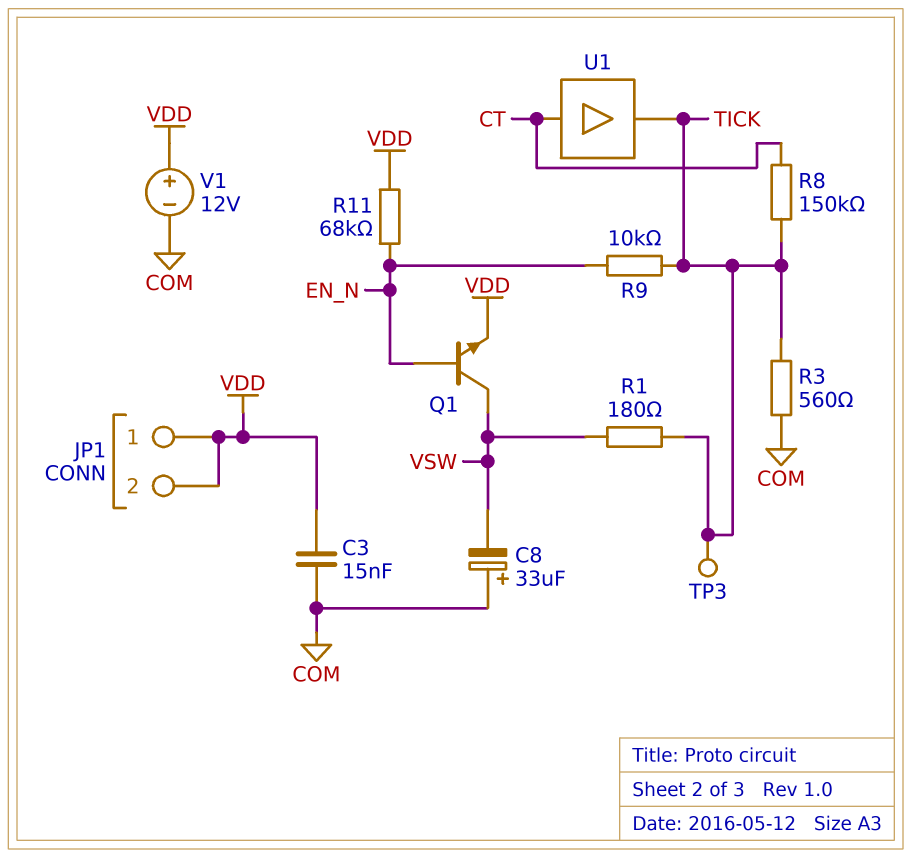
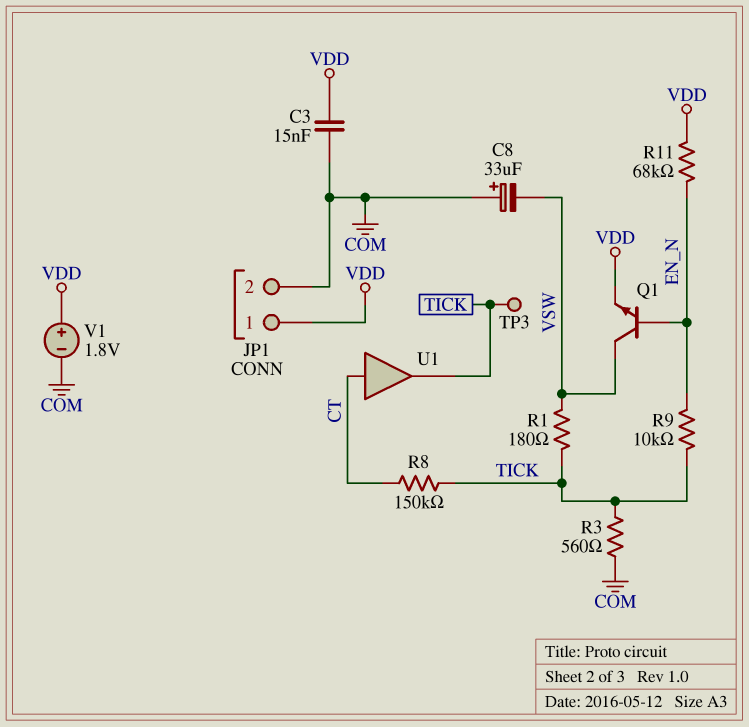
JP1 pin 2: VDD -> COM
V1: 12V (plus VDD, minus COM) -> 1.8V (plus VDD, minus COM)

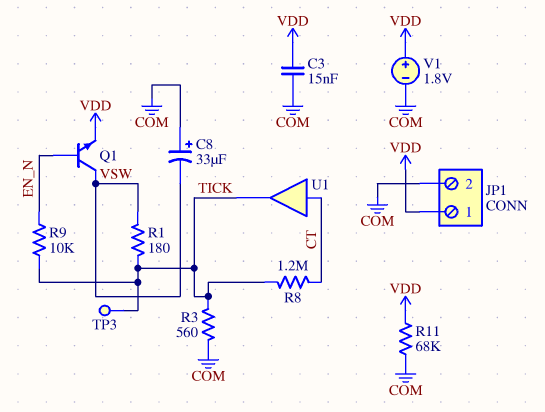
R8: 150k (CT, TICK) -> 1.2M (CT, TICK)
R11: 68k (EN_N, VDD) -> 68k (COM, VDD)

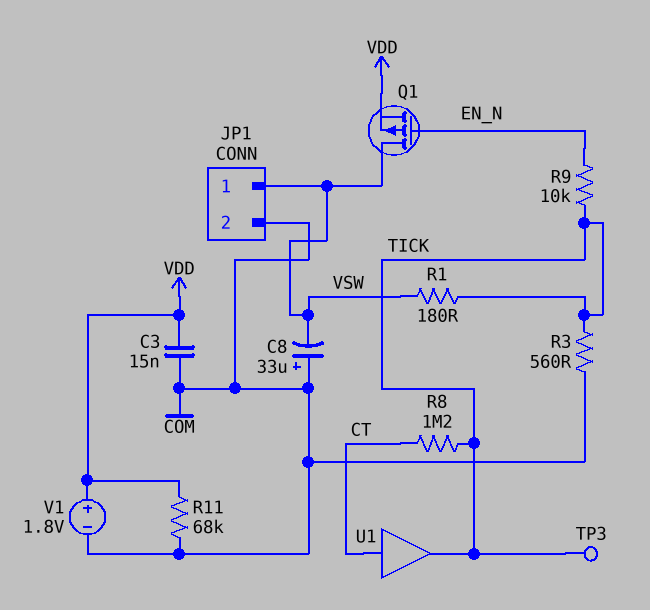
JP1 pin 1: VDD -> VSW
Q1: NPN (B EN_N, C VSW, E VDD) -> PMOS (G EN_N, D VSW, S VDD)

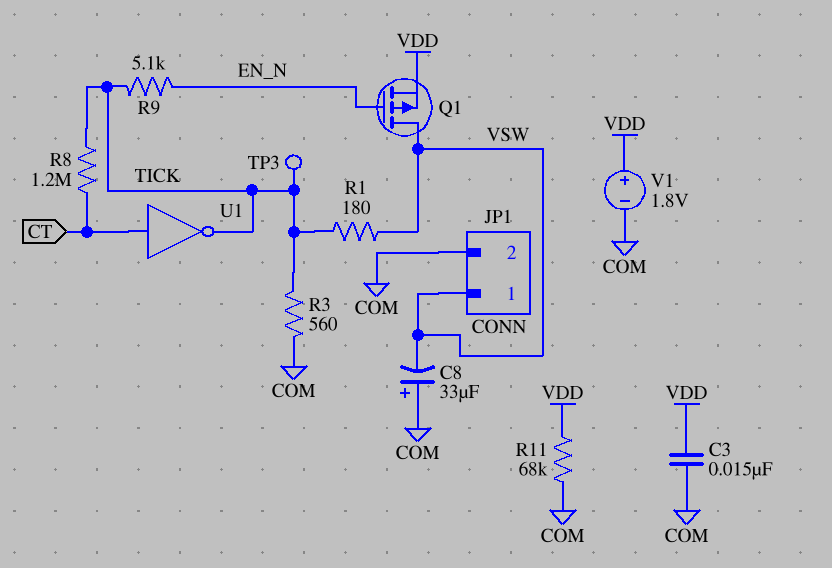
R9: 10k (EN_N, TICK) -> 5.1k (EN_N, TICK)
U1: buffer (in CT, out TICK) -> NOT (in CT, out TICK)

